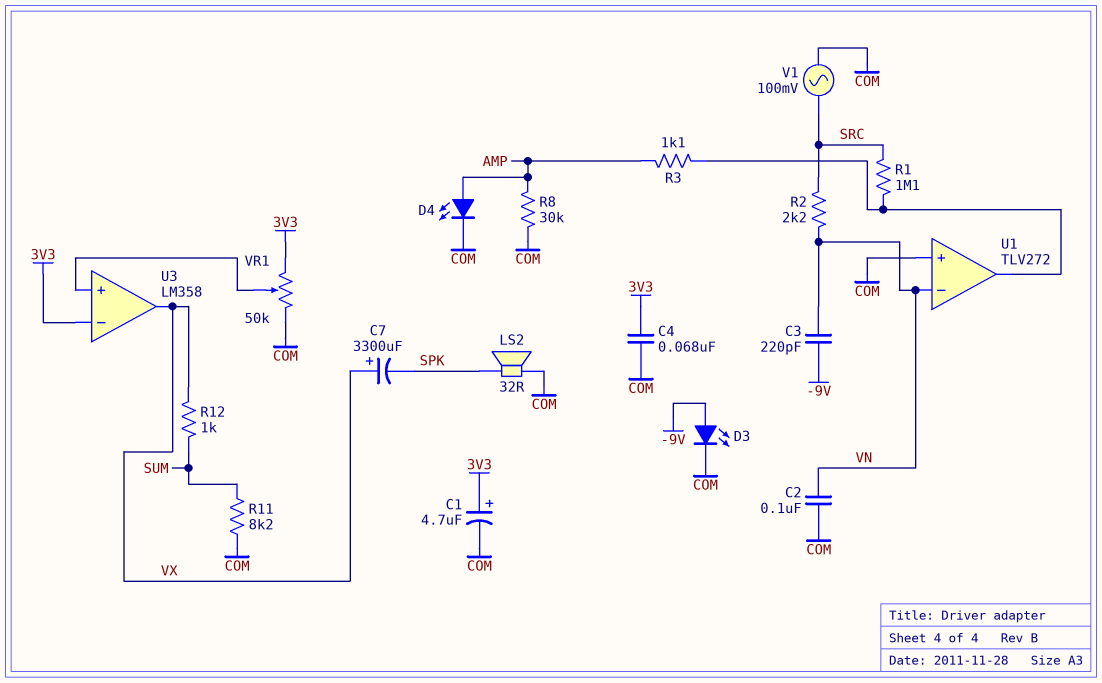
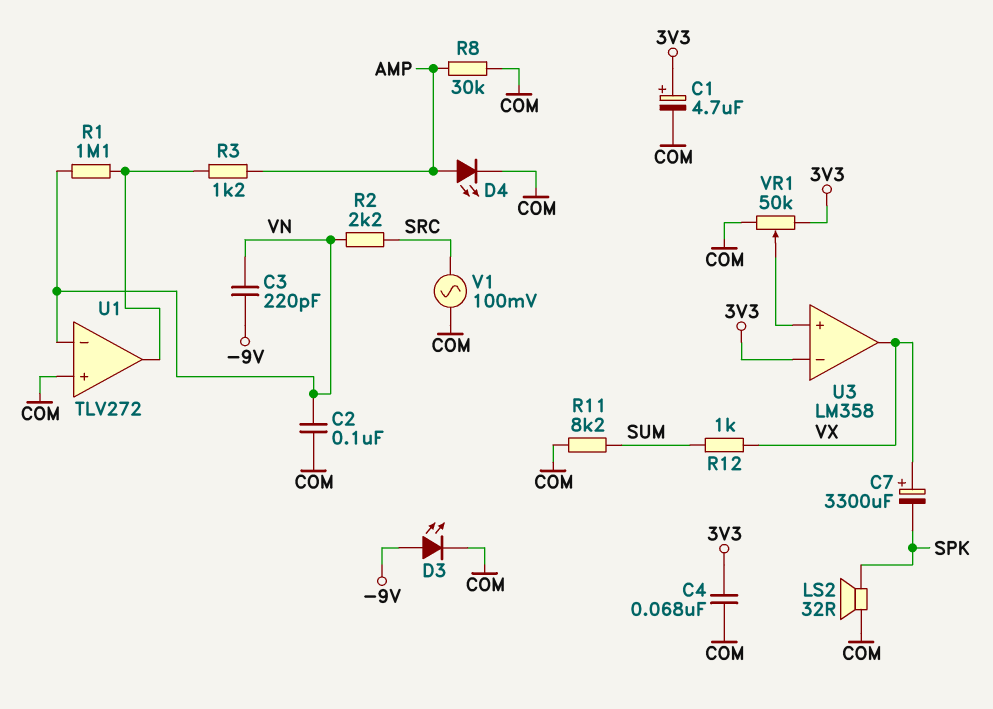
R1: 1.1M (SRC, U1/out) -> 1.1M (U1/out, VN)
R3: 1.1k (AMP, U1/out) -> 1.2k (AMP, U1/out)

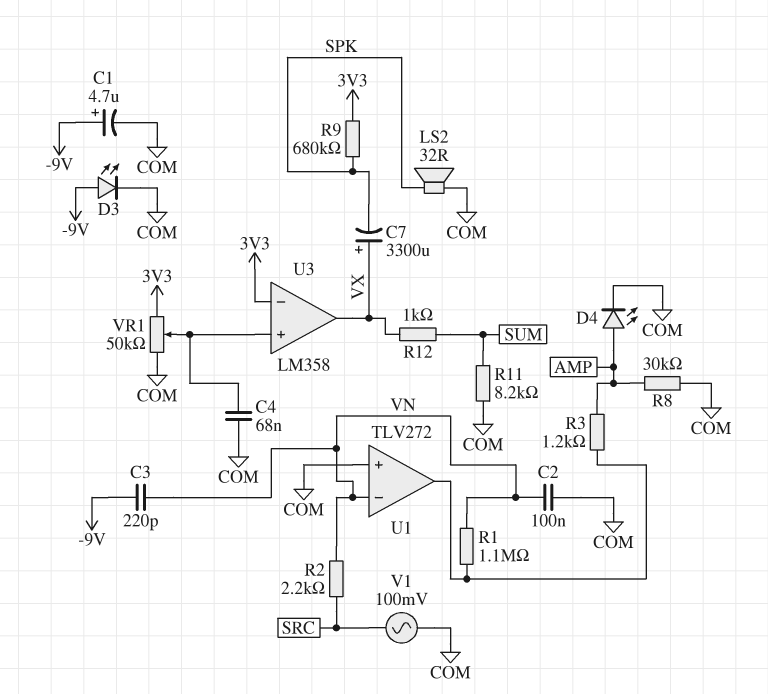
C1: 4.7uF (plus 3V3, minus COM) -> 4.7uF (plus -9V, minus COM)
C4: 68nF (3V3, COM) -> 68nF (COM, U3/in+)
R9: none -> 680k (3V3, SPK)

